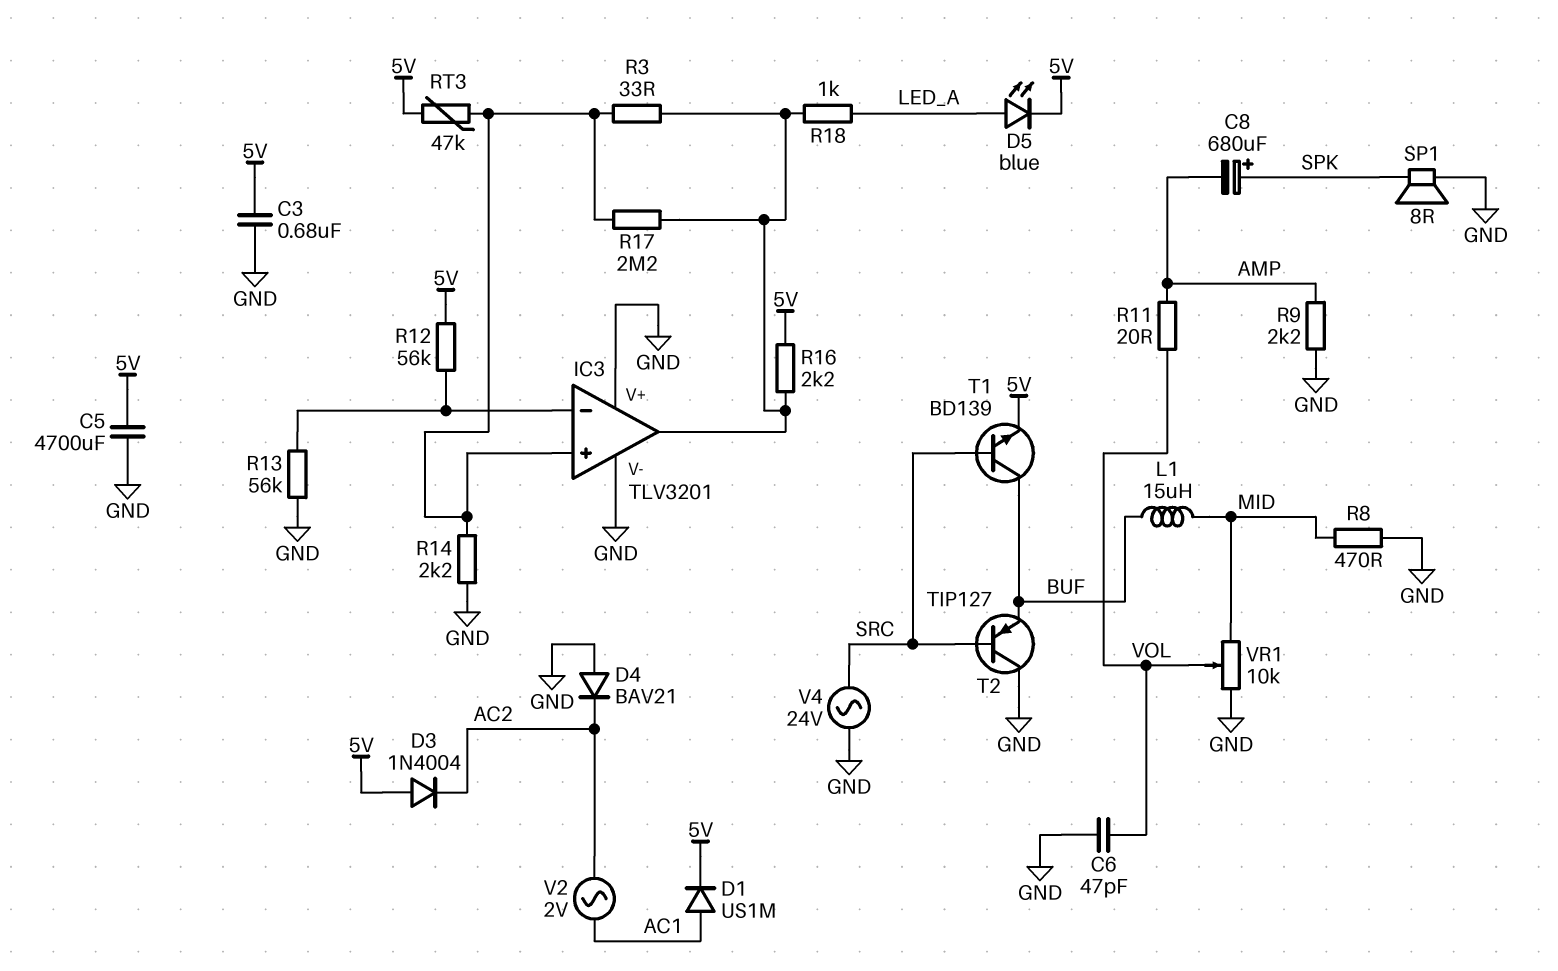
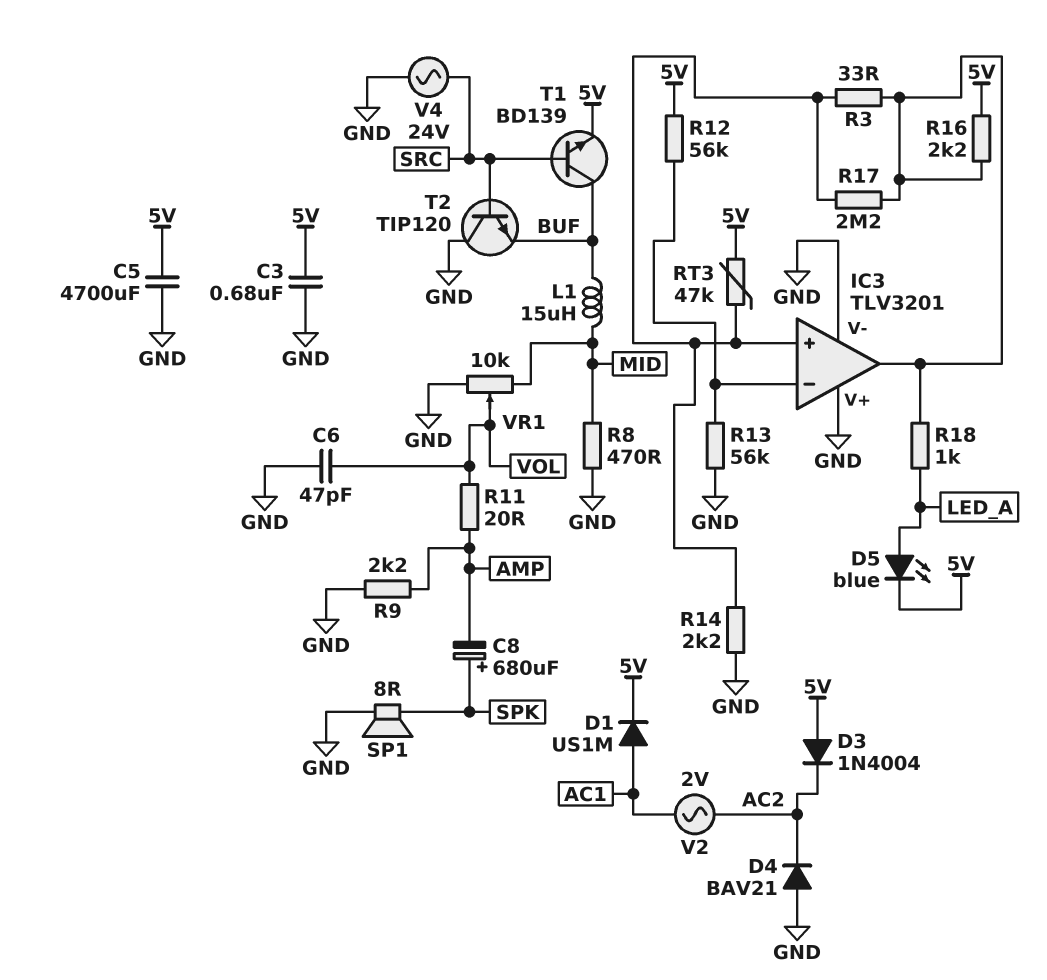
T2: PNP TIP127 (B SRC, C GND, E BUF) -> NPN TIP120 (B SRC, C GND, E BUF)

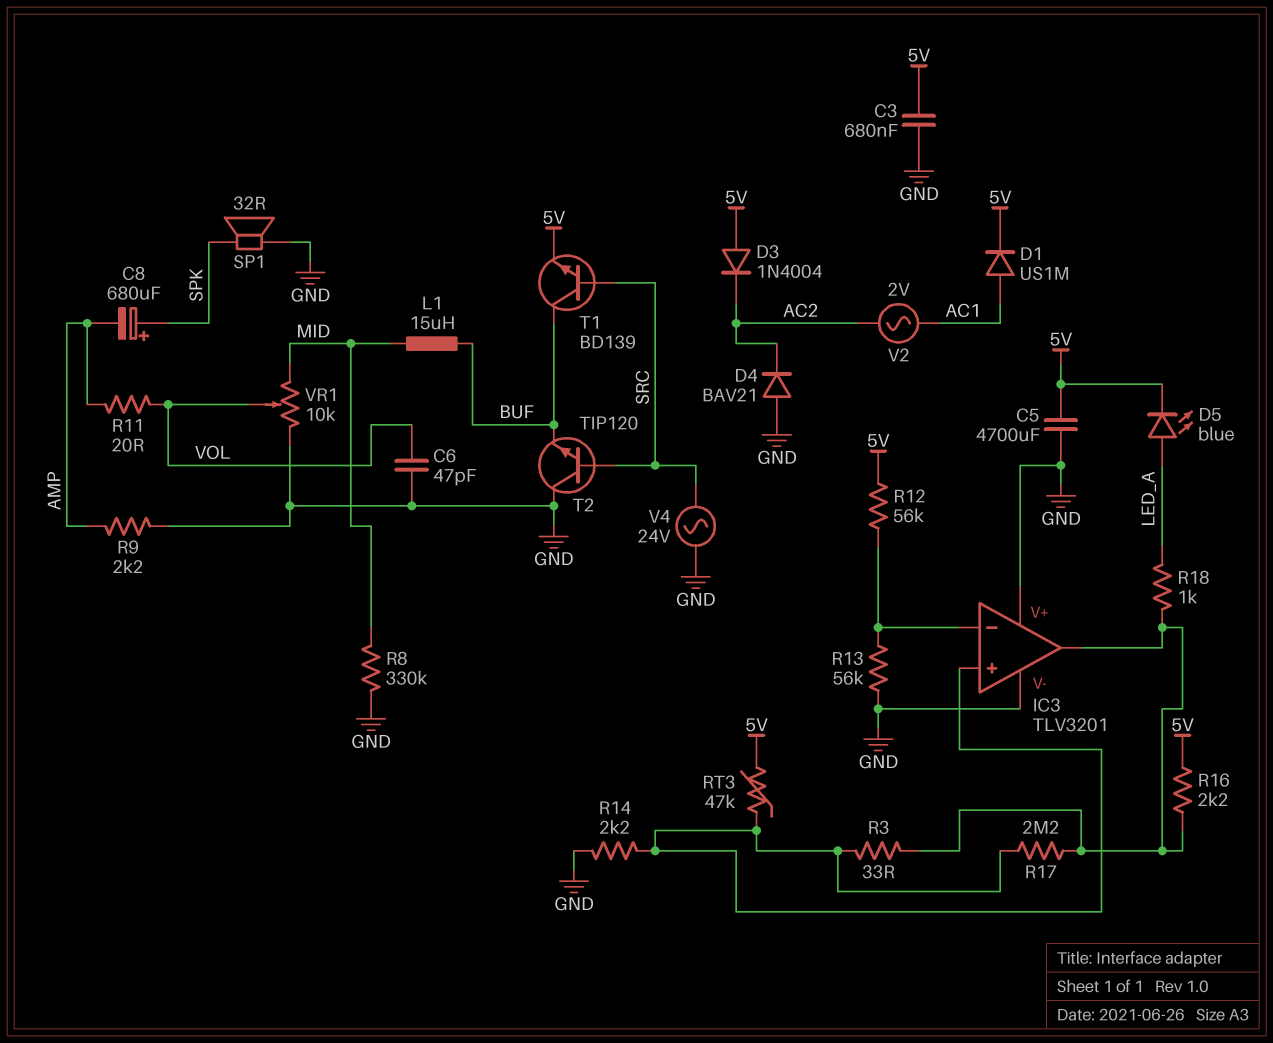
R8: 470 (GND, MID) -> 330k (GND, MID)
SP1: speaker 8R (GND, SPK) -> speaker 32R (GND, SPK)

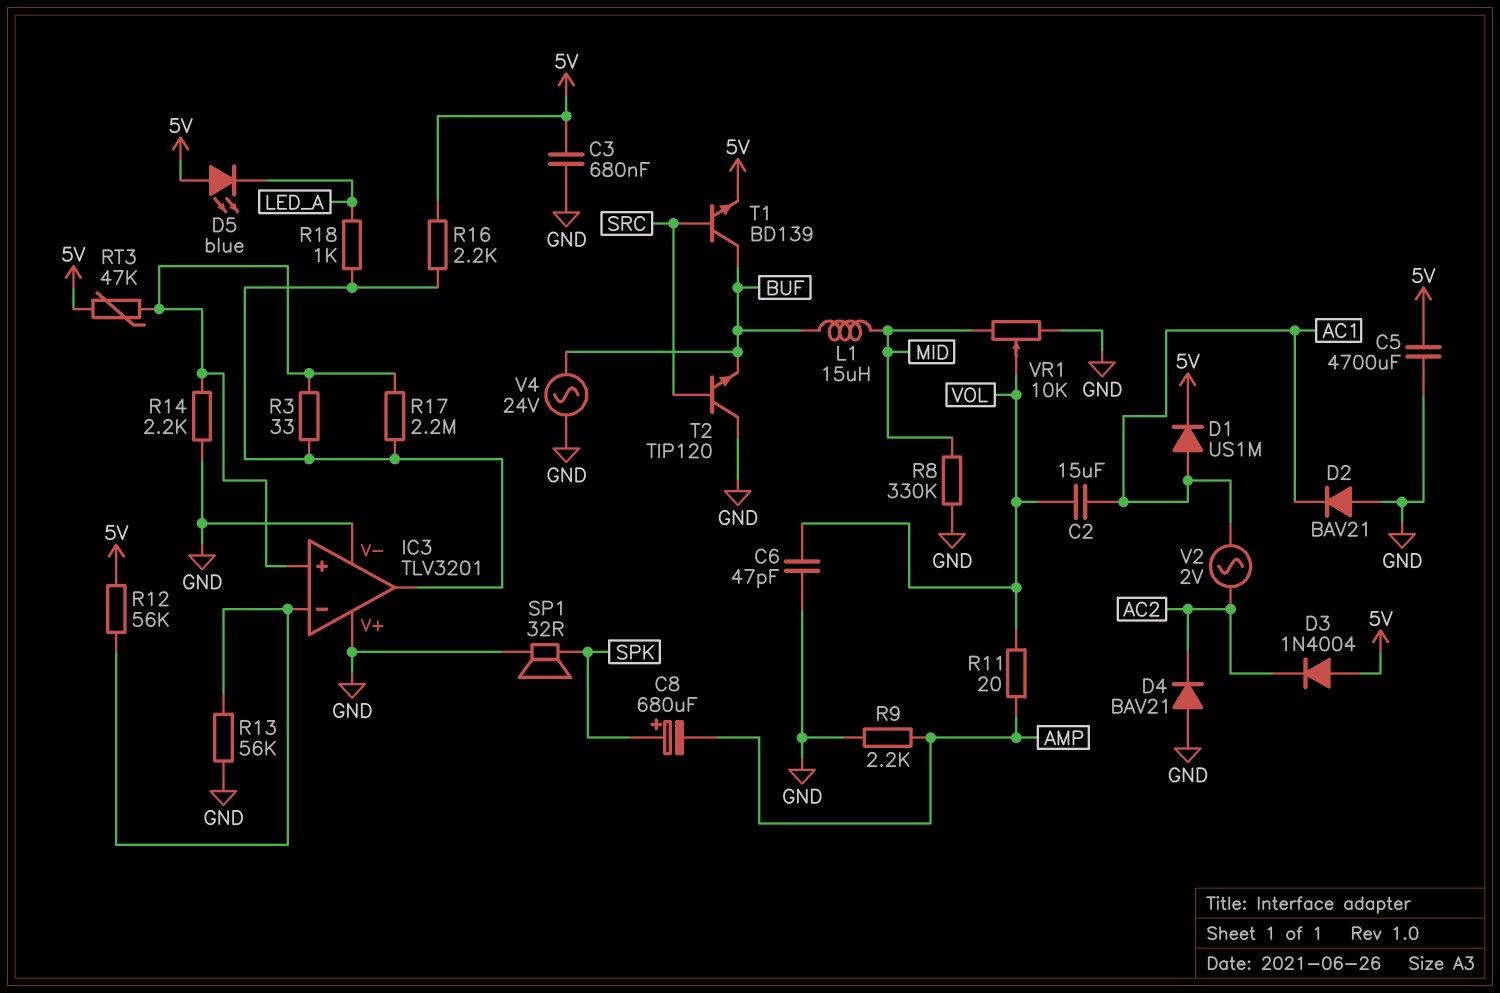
C2: none -> 15uF (AC1, VOL)
D2: none -> diode BAV21 (A GND, K AC1)
D5: LED blue (A LED_A, K 5V) -> LED blue (A 5V, K LED_A)
V4: AC 24V (GND, SRC) -> AC 24V (BUF, GND)

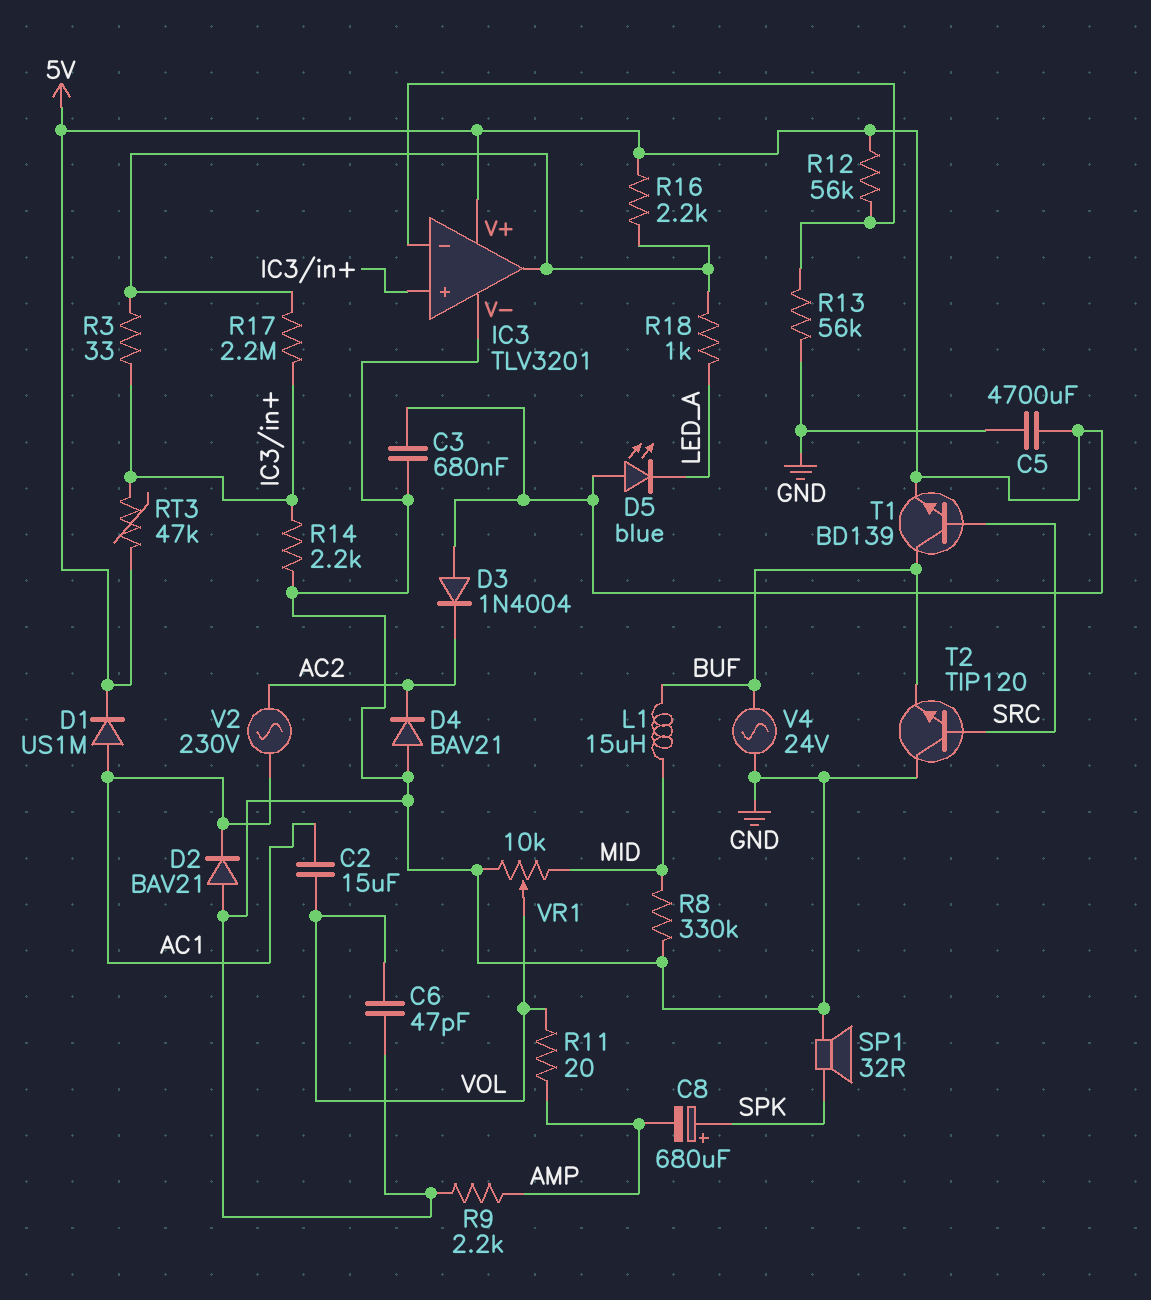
IC3 pin V+: GND -> 5V
V2: AC 2V (AC1, AC2) -> AC 230V (AC1, AC2)

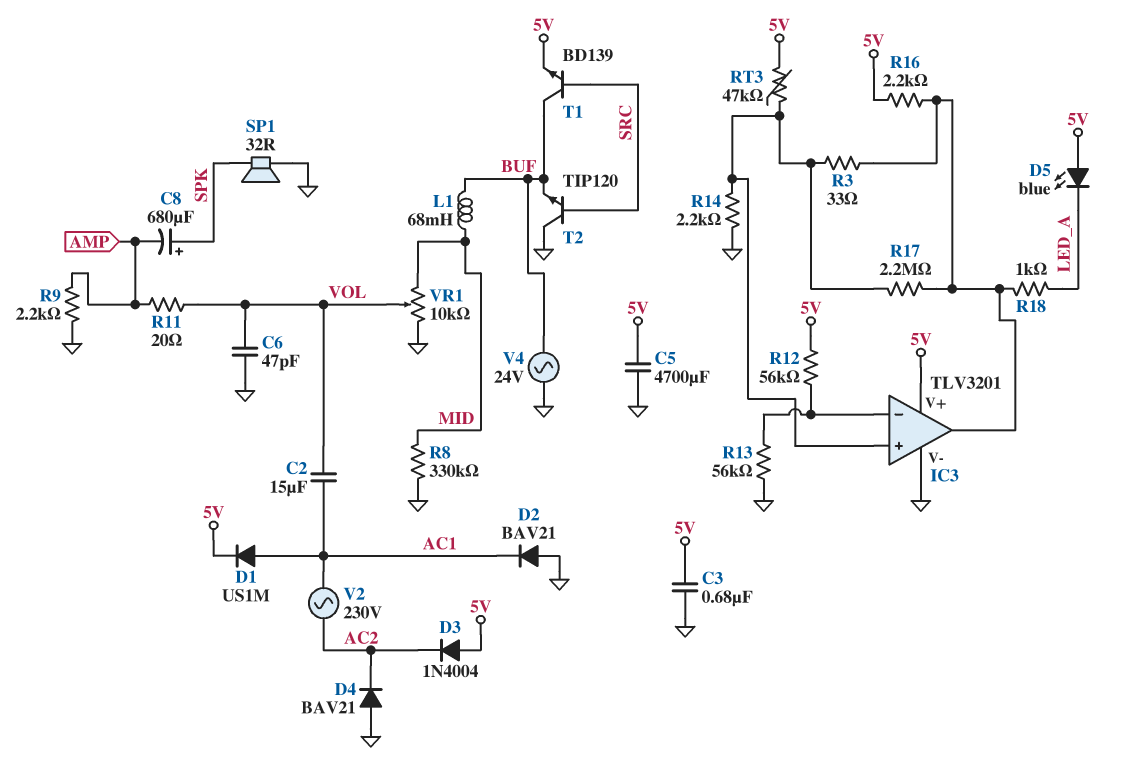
L1: 15uH (BUF, MID) -> 68mH (BUF, MID)

